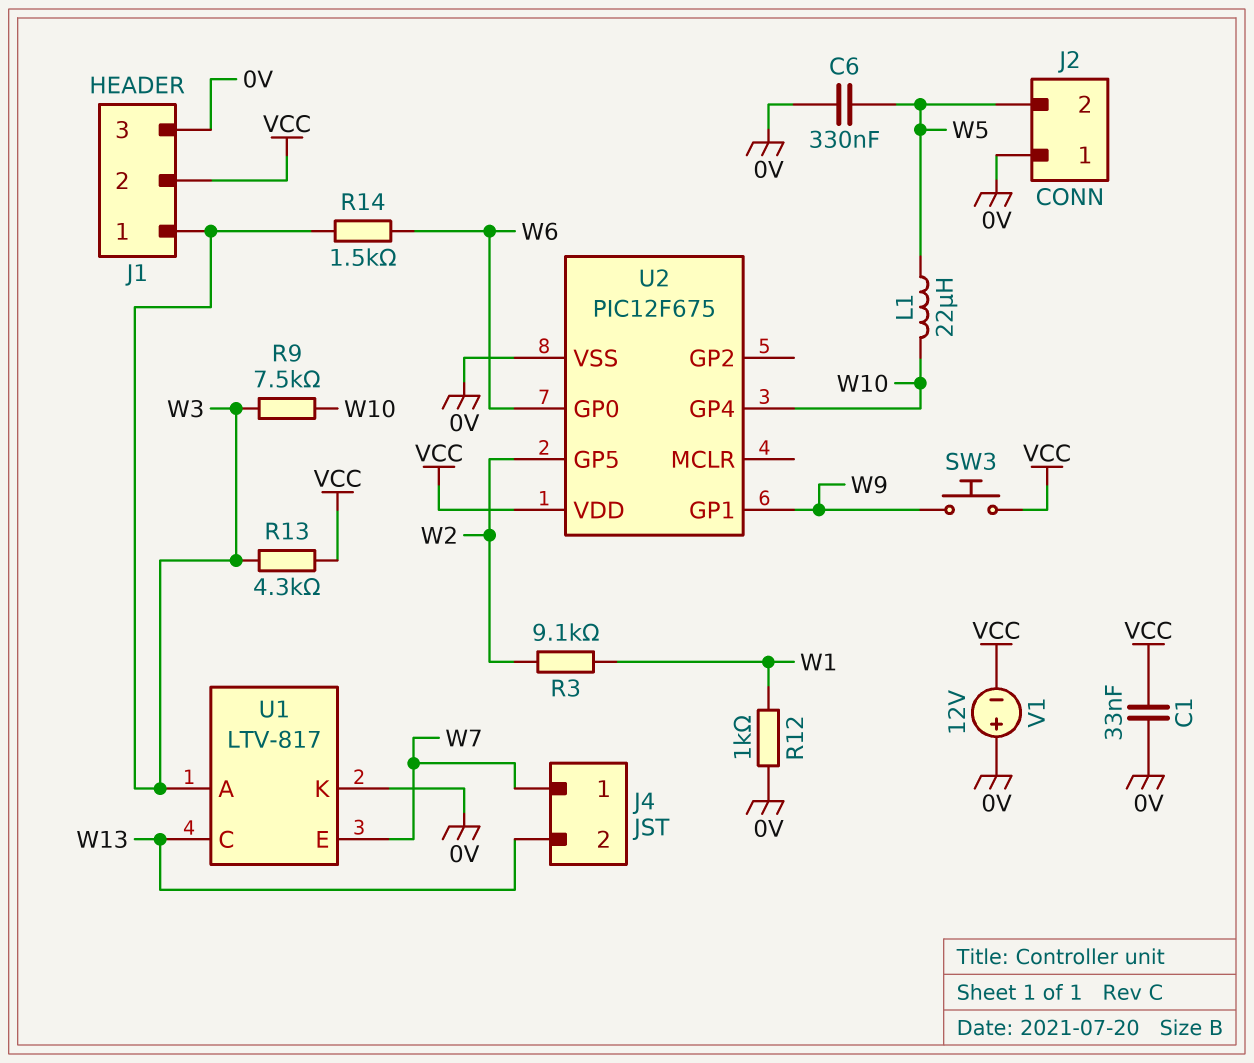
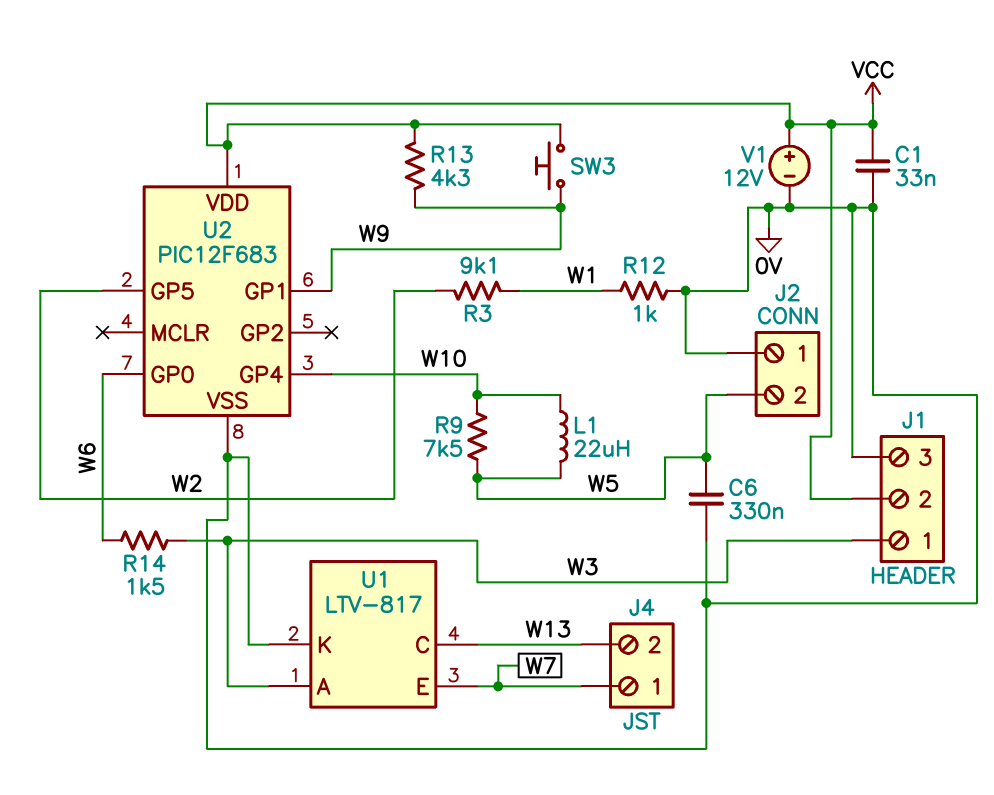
R9: 7.5k (W3, W10) -> 7.5k (W5, W10)
R13: 4.3k (VCC, W3) -> 4.3k (VCC, W9)
U2: PIC12F675 -> PIC12F683
V1: 12V (plus 0V, minus VCC) -> 12V (plus VCC, minus 0V)

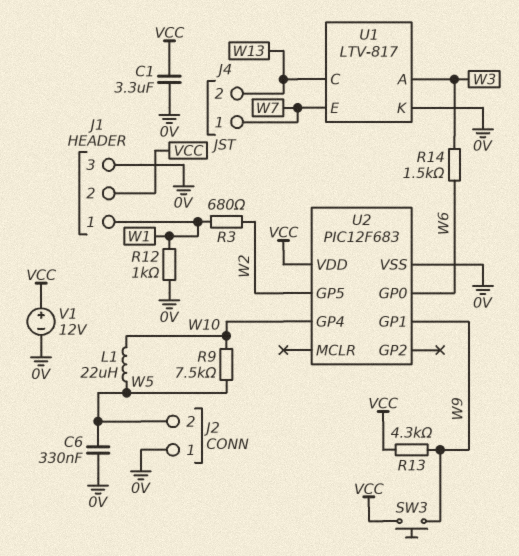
C1: 33nF (0V, VCC) -> 3.3uF (0V, VCC)
J1 pin 1: W3 -> W1
R3: 9.1k (W1, W2) -> 680 (W1, W2)

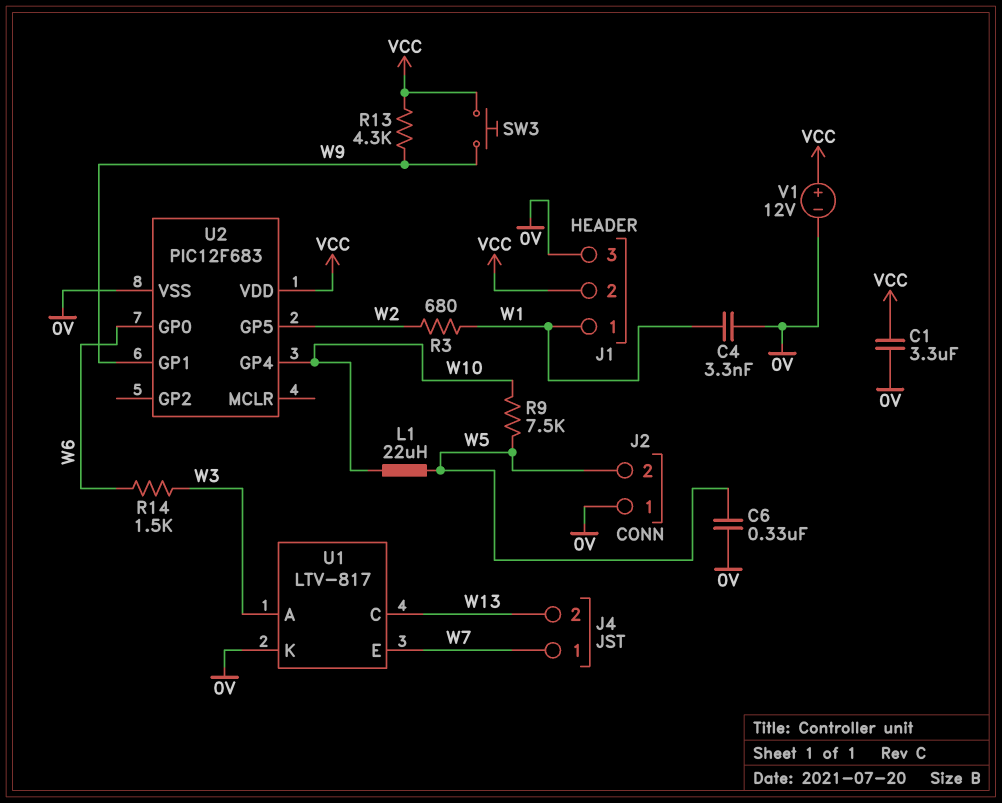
C4: none -> 3.3nF (0V, W1)
R12: 1k (0V, W1) -> none

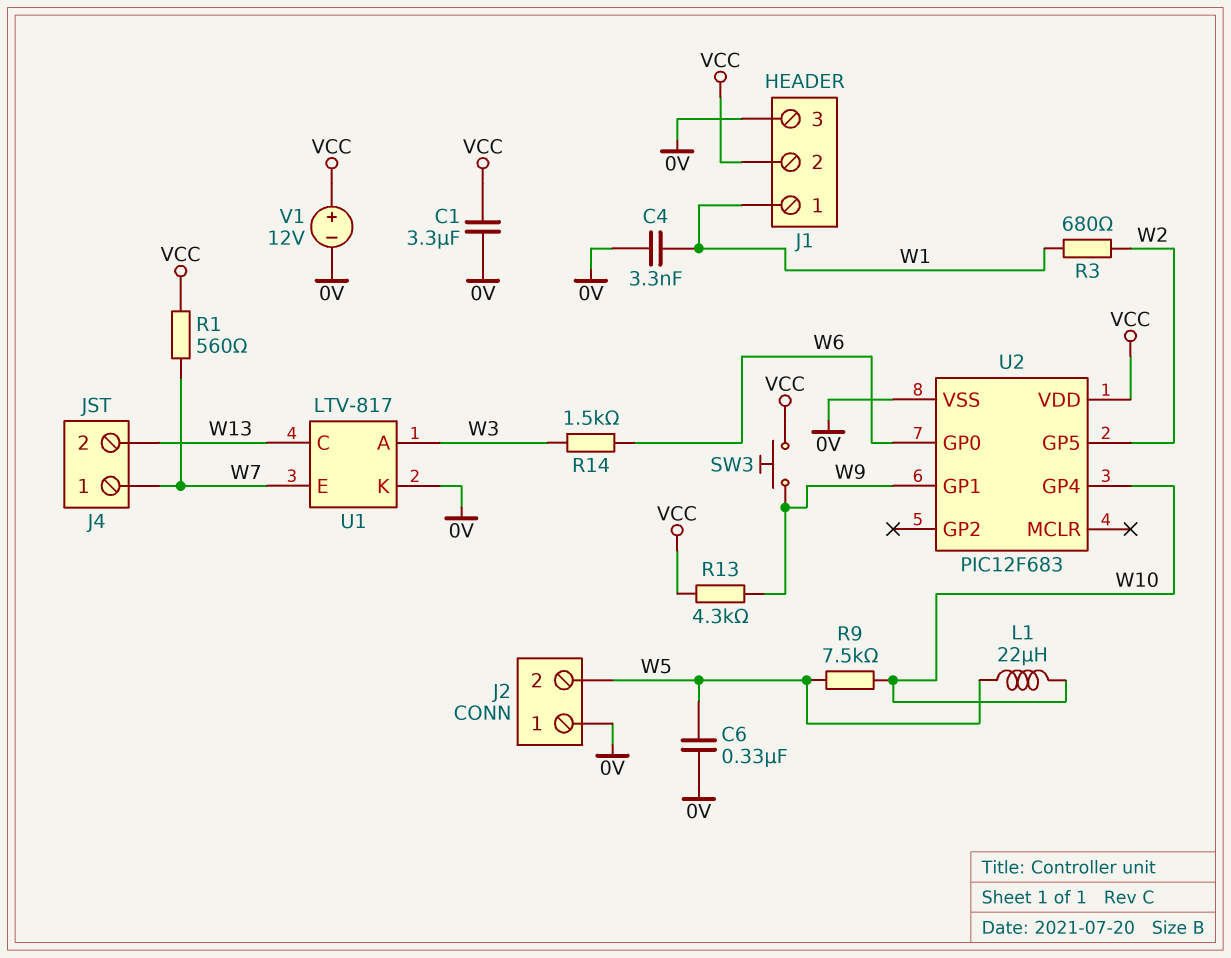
R1: none -> 560 (VCC, W7)

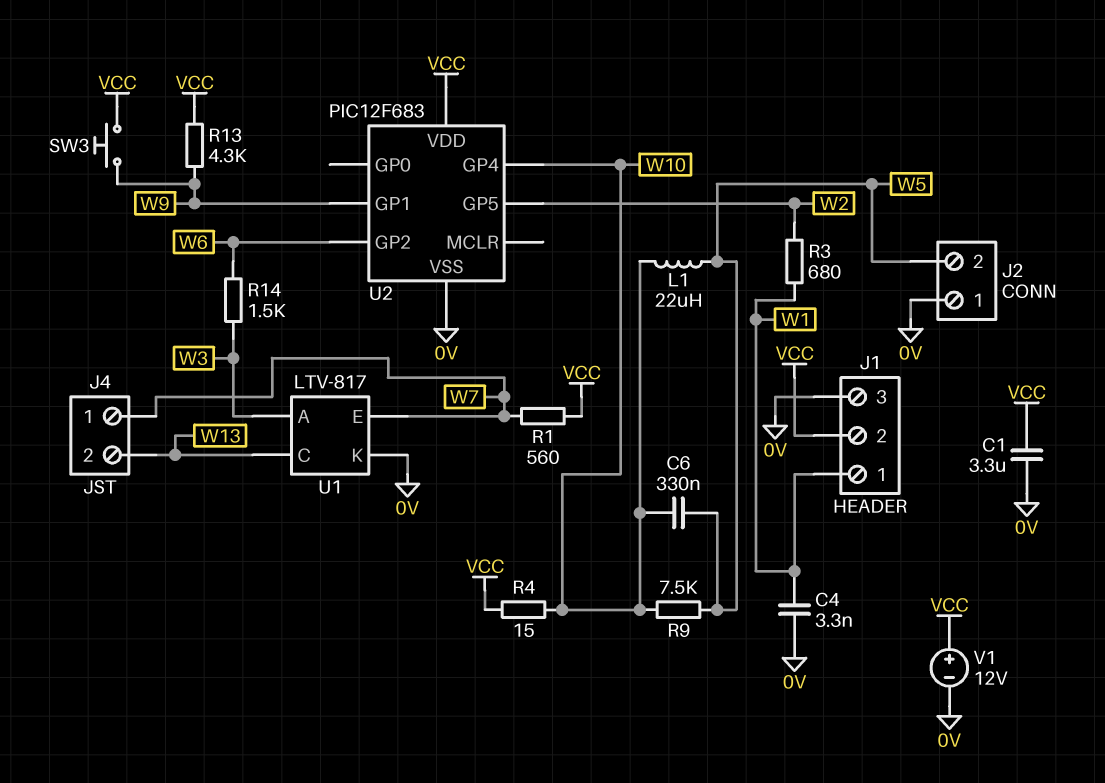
C6: 330nF (0V, W5) -> 330nF (W5, W10)
R4: none -> 15 (VCC, W10)
U2 pin GP0: W6 -> none
U2 pin GP2: none -> W6

